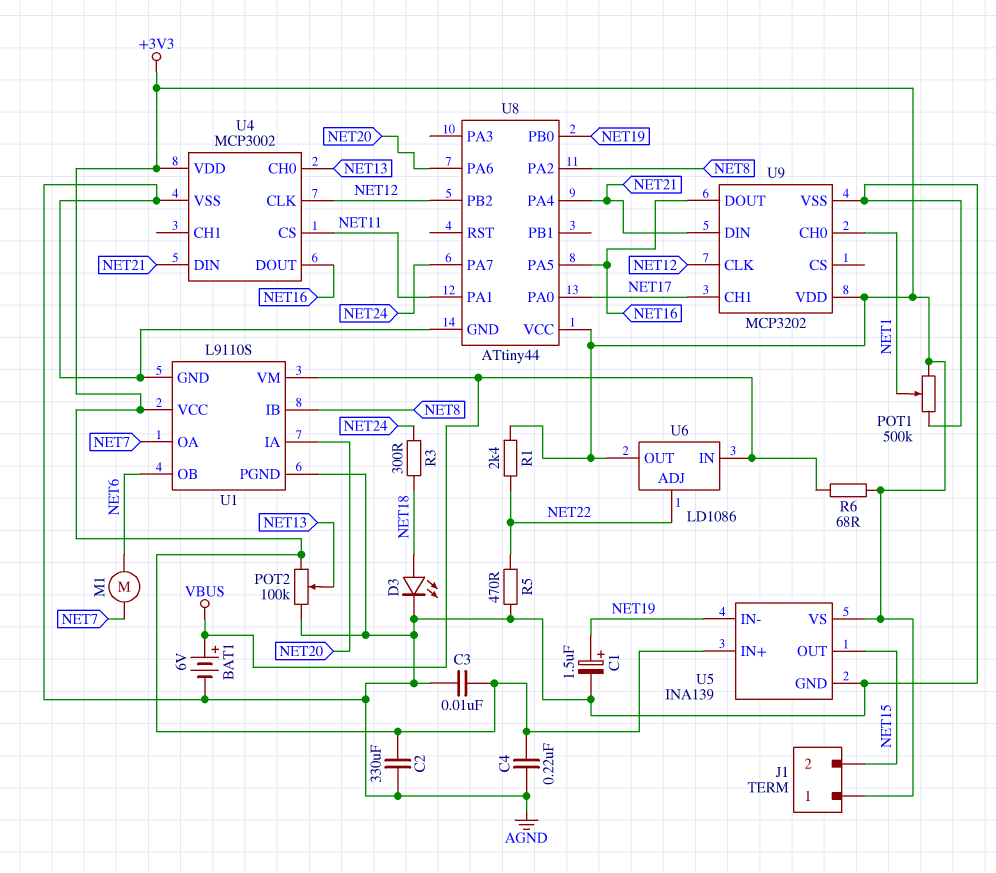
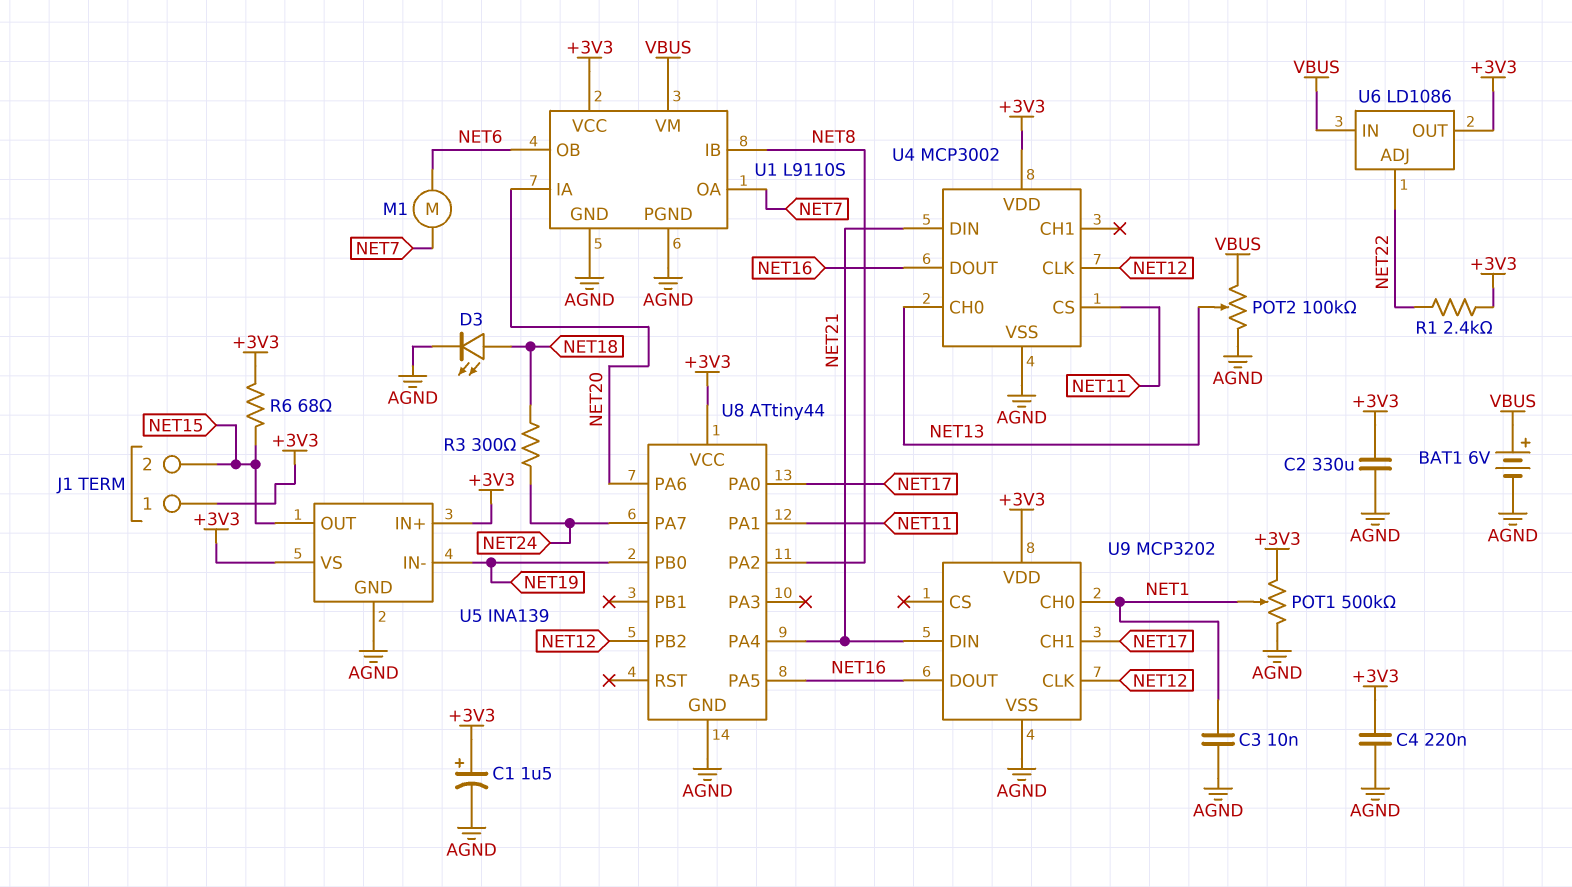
C1: 1.5uF (plus NET19, minus AGND) -> 1.5uF (plus +3V3, minus AGND)
C3: 10nF (+3V3, AGND) -> 10nF (AGND, NET1)
POT2: 100k (+3V3, AGND, wiper NET13) -> 100k (AGND, VBUS, wiper NET13)
R5: 470 (AGND, NET22) -> none
R6: 68 (+3V3, VBUS) -> 68 (+3V3, NET15)

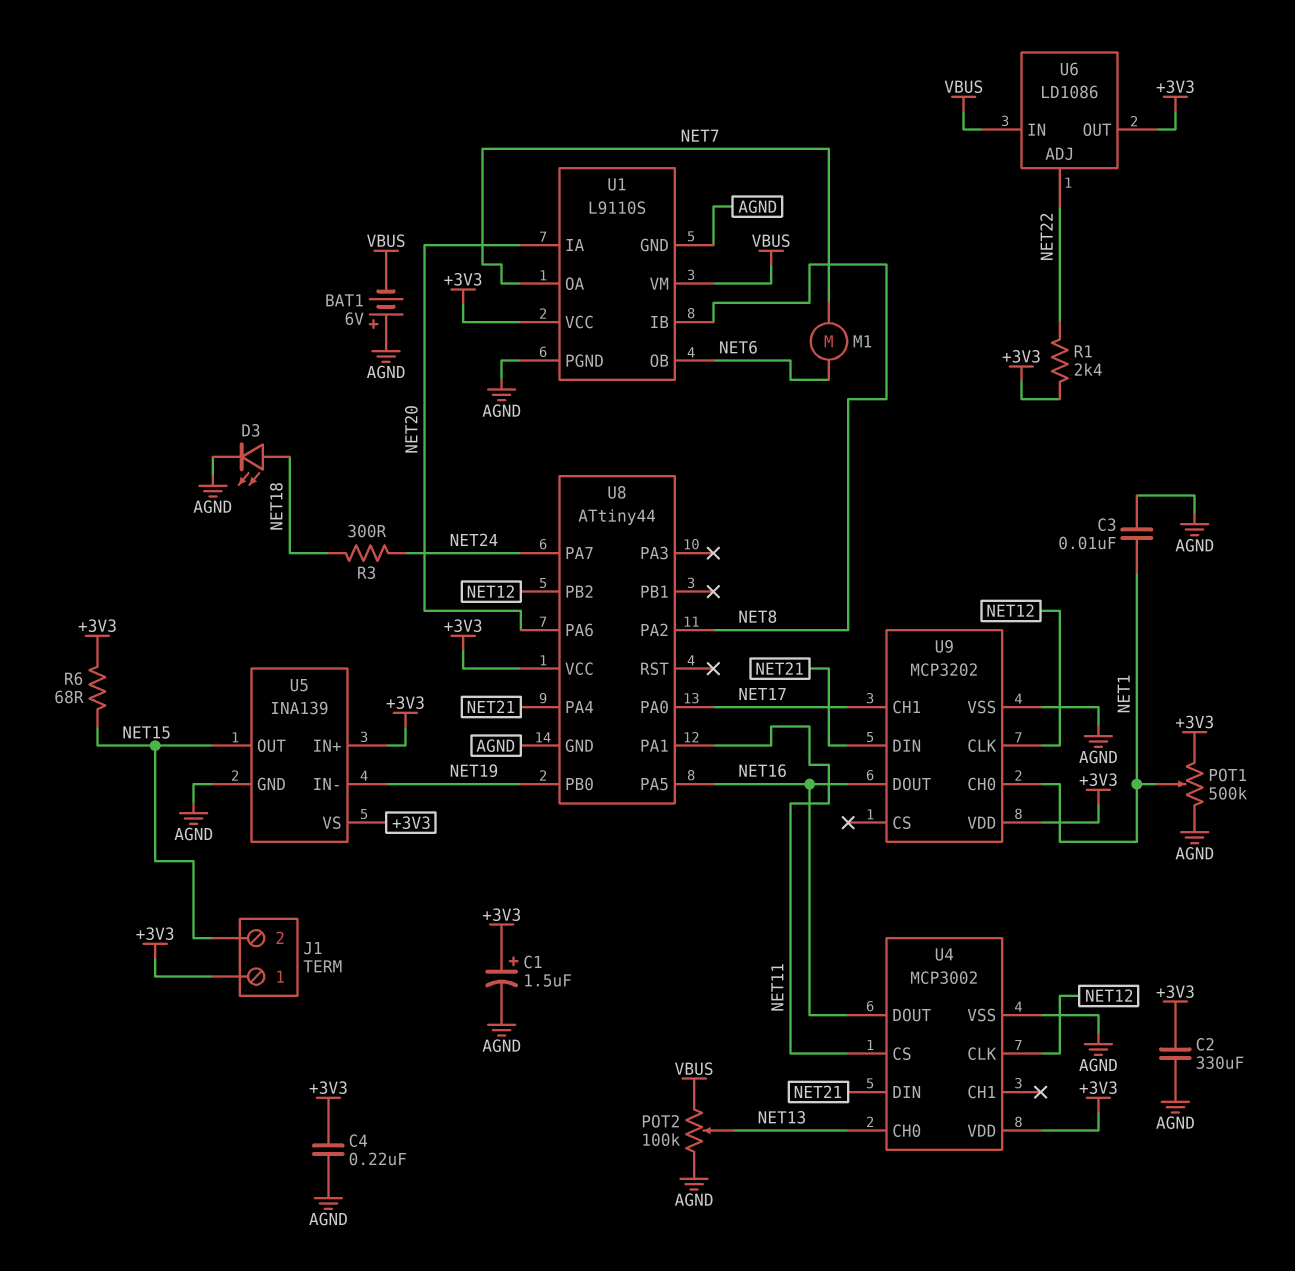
BAT1: 6V (plus VBUS, minus AGND) -> 6V (plus AGND, minus VBUS)

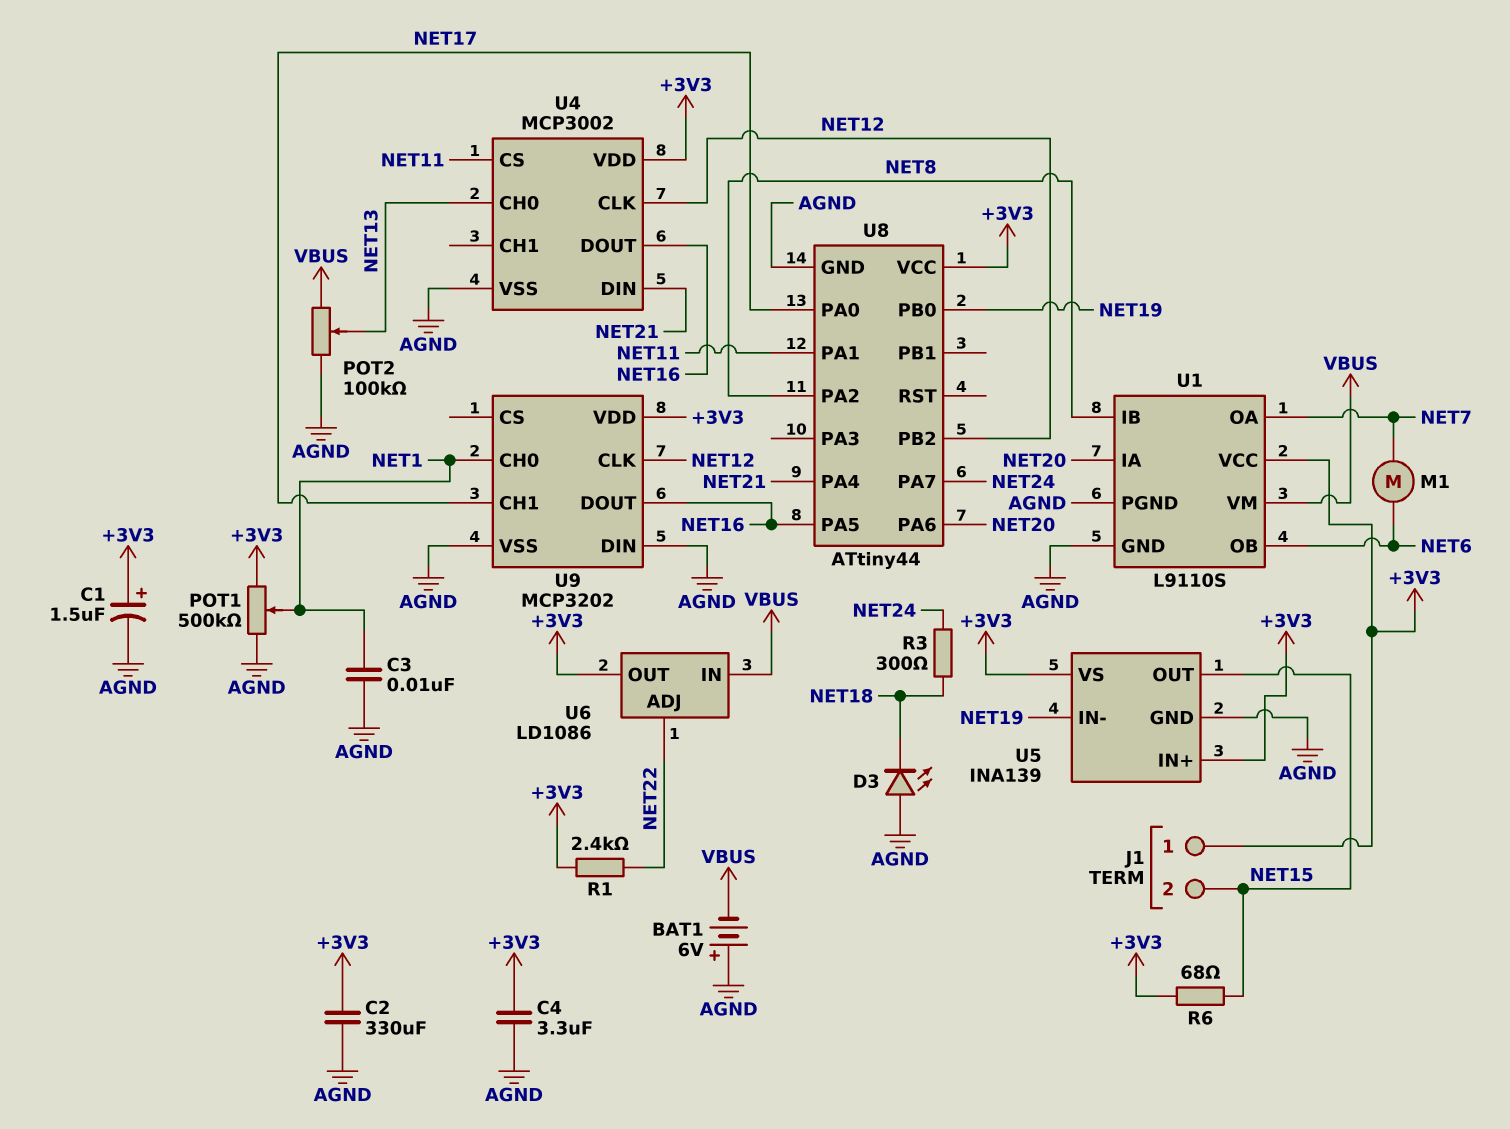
C4: 220nF (+3V3, AGND) -> 3.3uF (+3V3, AGND)
D3: LED (A NET18, K AGND) -> LED (A AGND, K NET18)
U9 pin DIN: NET21 -> AGND

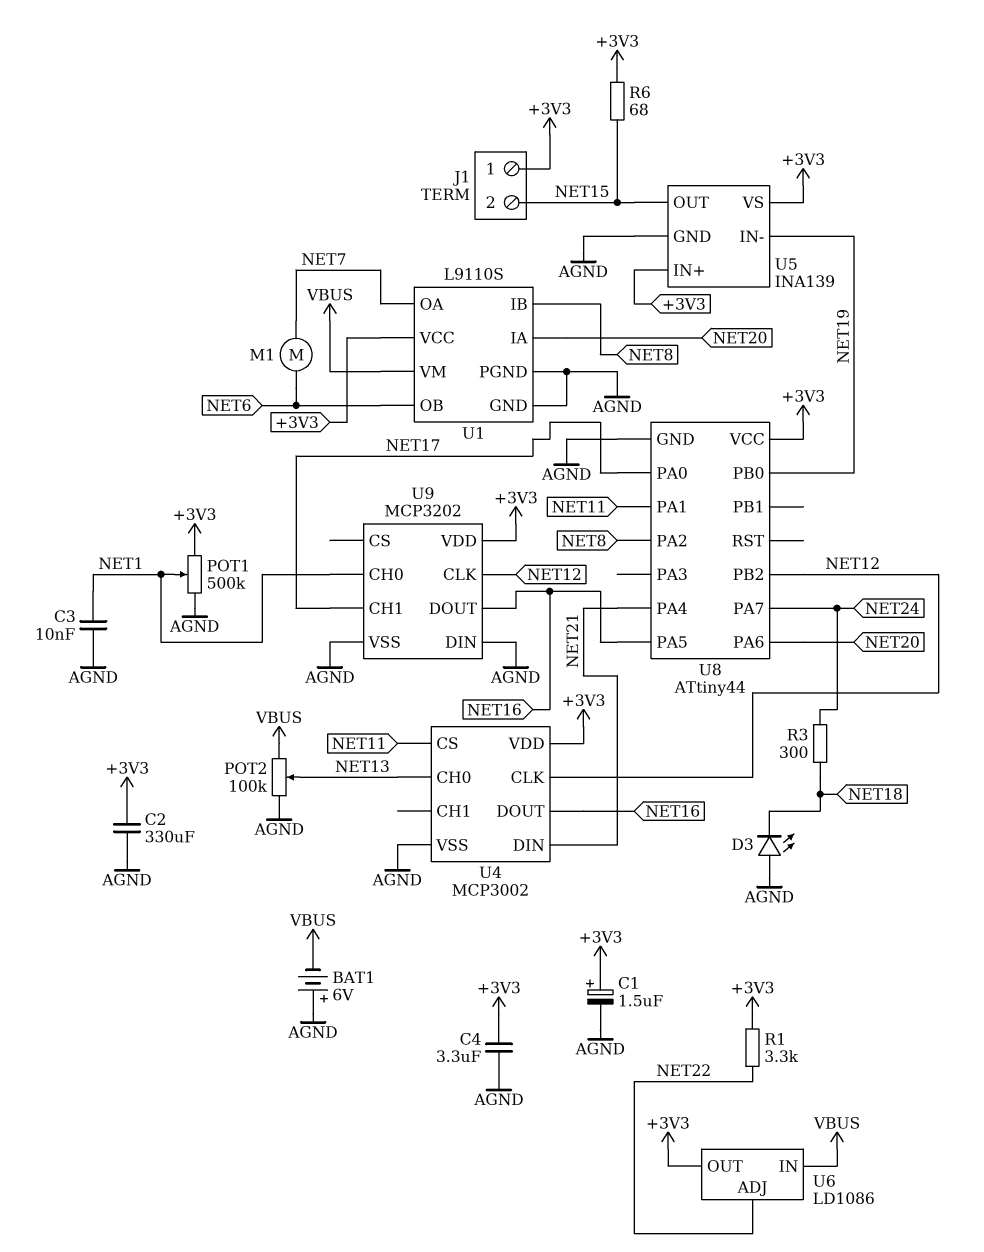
R1: 2.4k (+3V3, NET22) -> 3.3k (+3V3, NET22)

